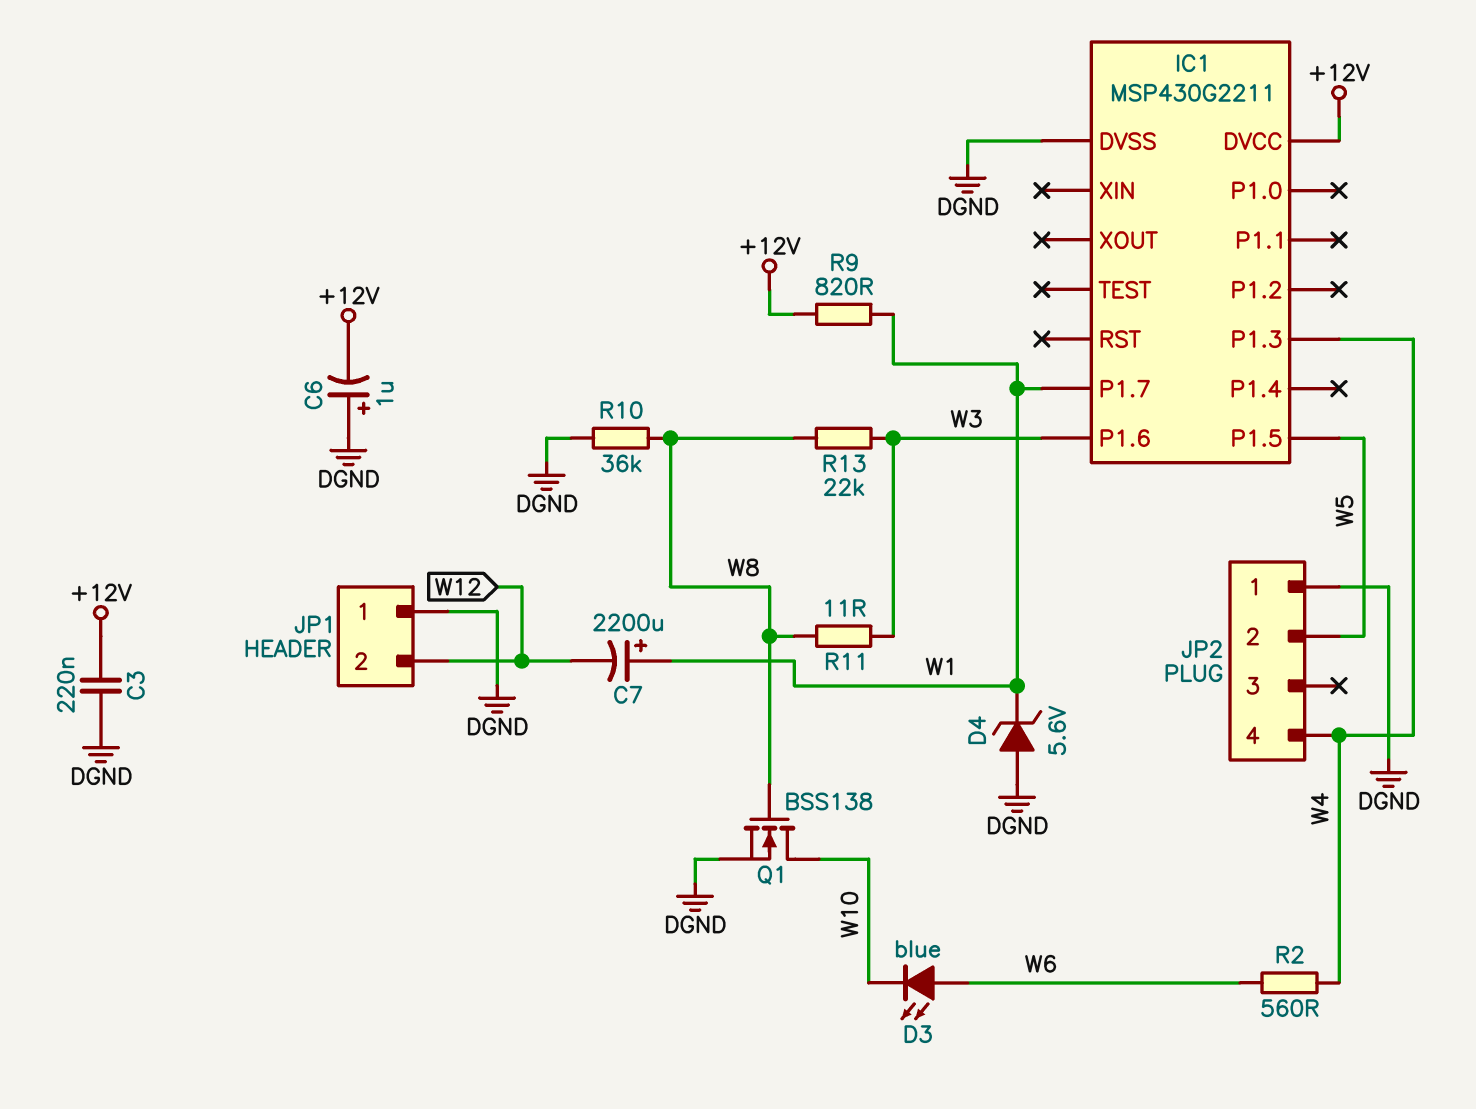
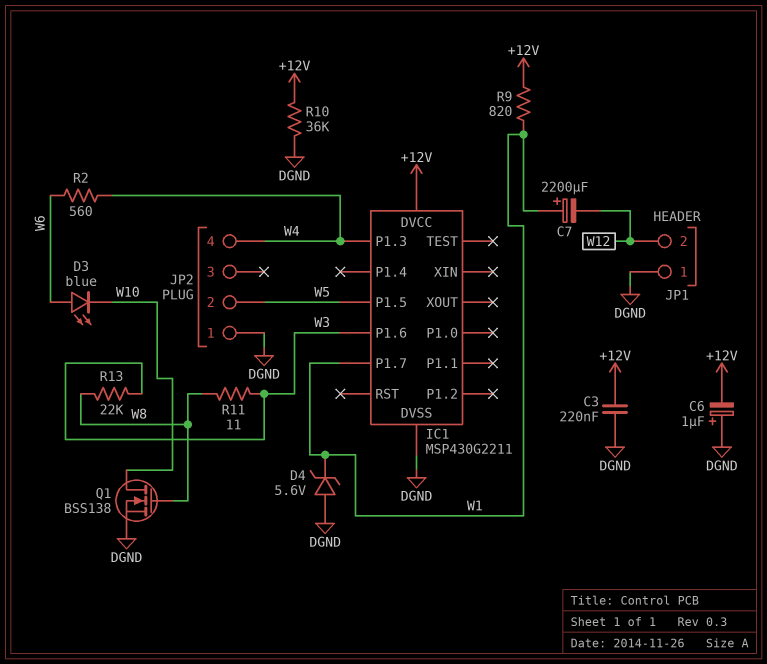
R10: 36k (DGND, W8) -> 36k (+12V, DGND)

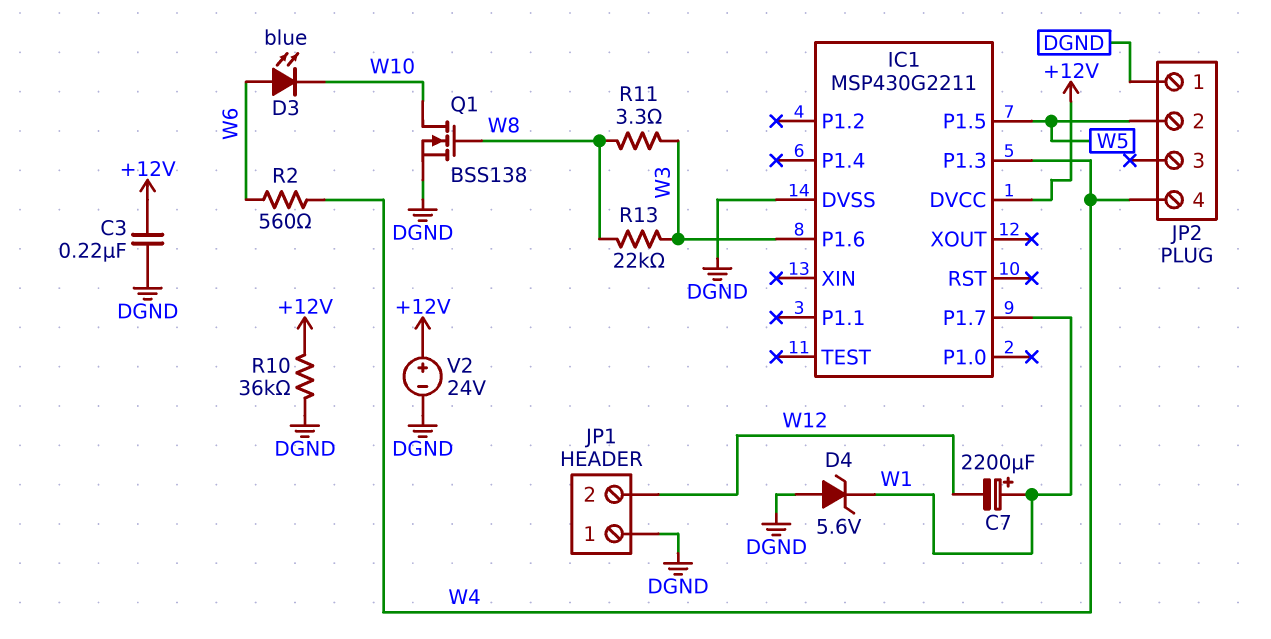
C6: 1uF (plus DGND, minus +12V) -> none
R9: 820 (+12V, W1) -> none
R11: 11 (W3, W8) -> 3.3 (W3, W8)
V2: none -> 24V (plus +12V, minus DGND)

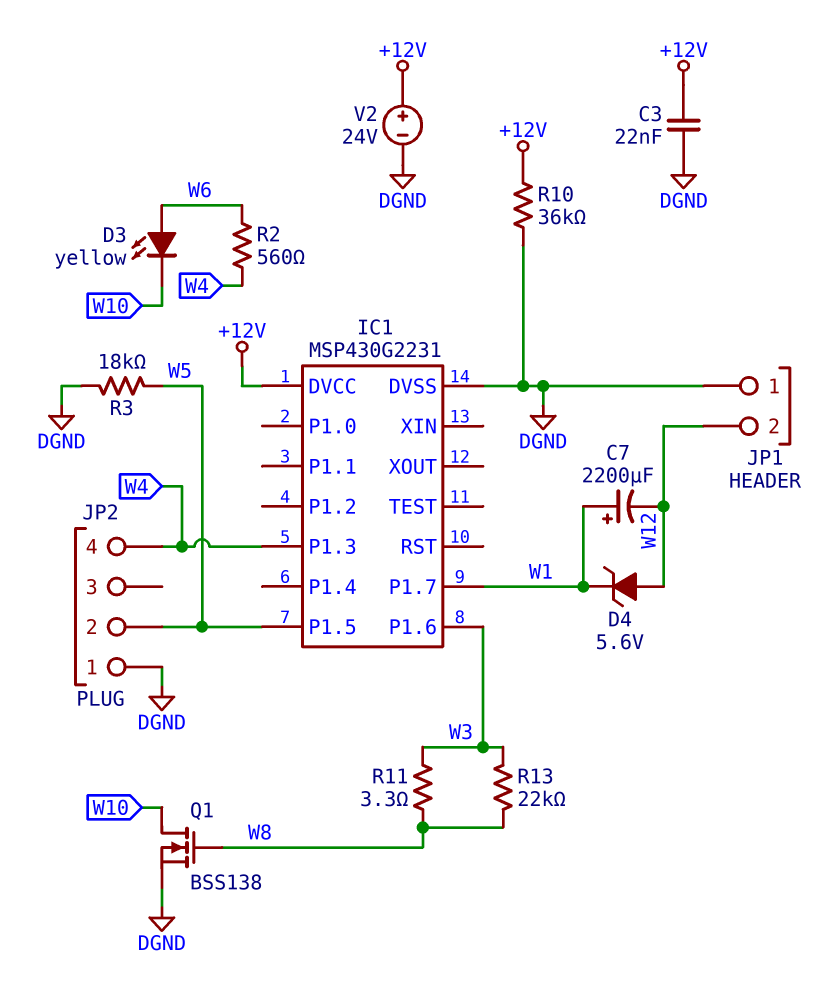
C3: 220nF (+12V, DGND) -> 22nF (+12V, DGND)
D3: LED blue (A W6, K W10) -> LED yellow (A W6, K W10)
D4: zener 5.6V (A DGND, K W1) -> zener 5.6V (A W12, K W1)
IC1: MSP430G2211 -> MSP430G2231
R3: none -> 18k (DGND, W5)

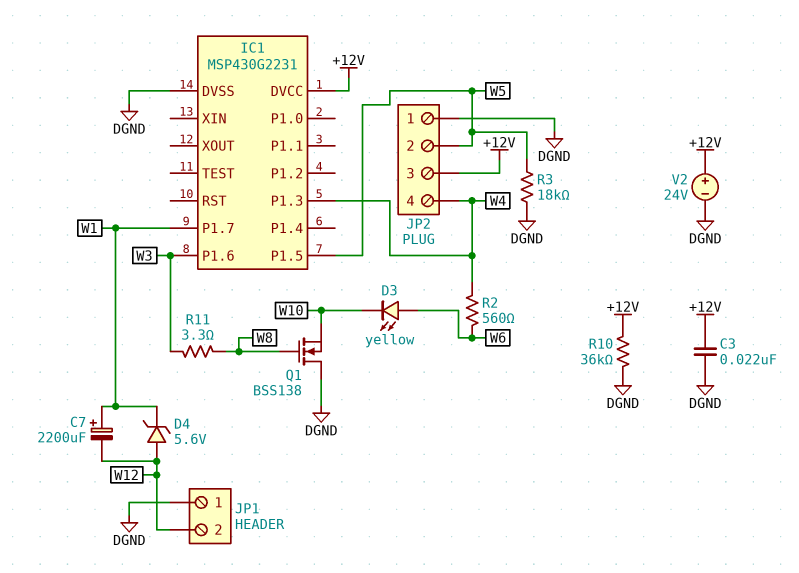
JP2 pin 3: none -> +12V
Q1: NMOS BSS138 (G W8, D W10, S DGND) -> NMOS BSS138 (G W8, D DGND, S W10)
R13: 22k (W3, W8) -> none

